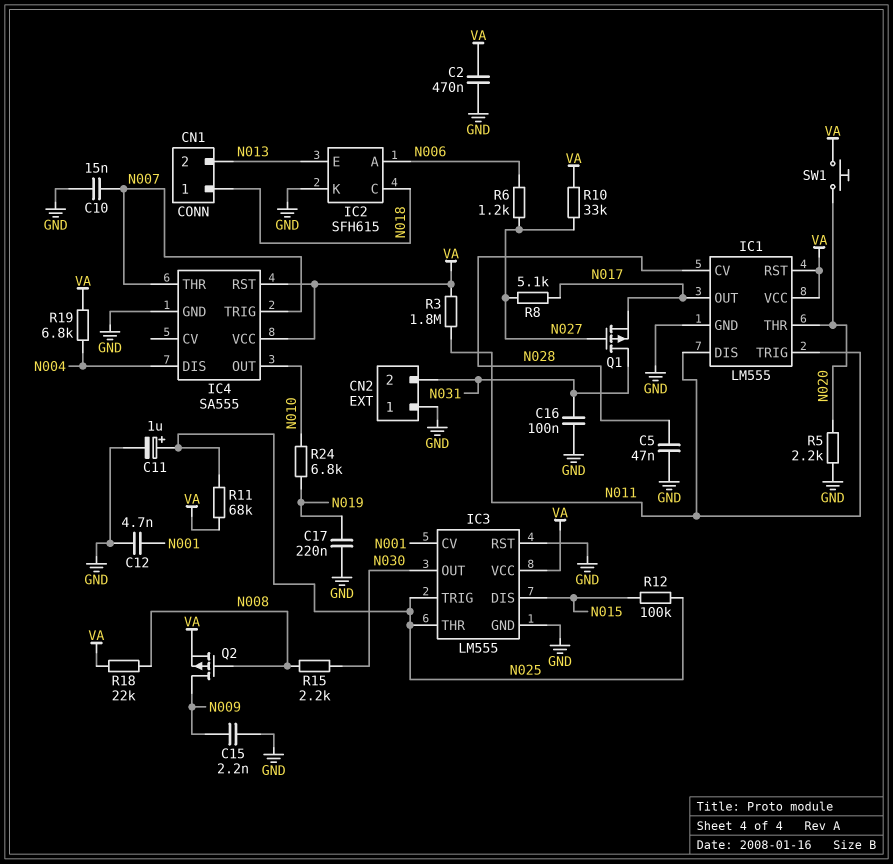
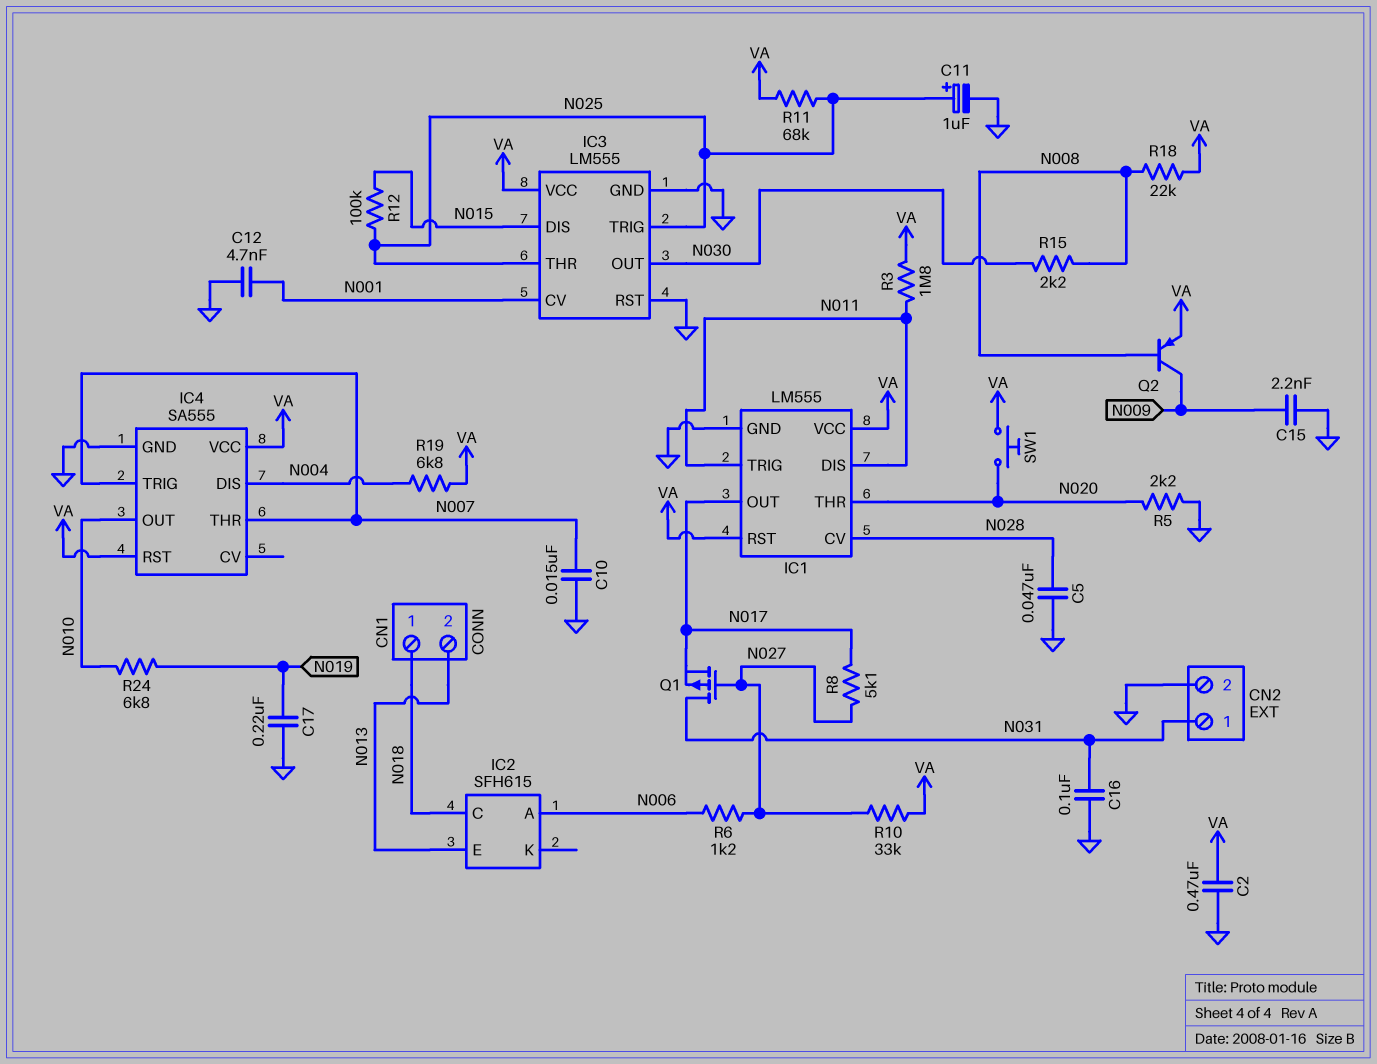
CN2 pin 1: GND -> N031
CN2 pin 2: N031 -> GND
IC2 pin K: GND -> none
Q2: PMOS (G N008, D N009, S VA) -> PNP (B N008, C N009, E VA)

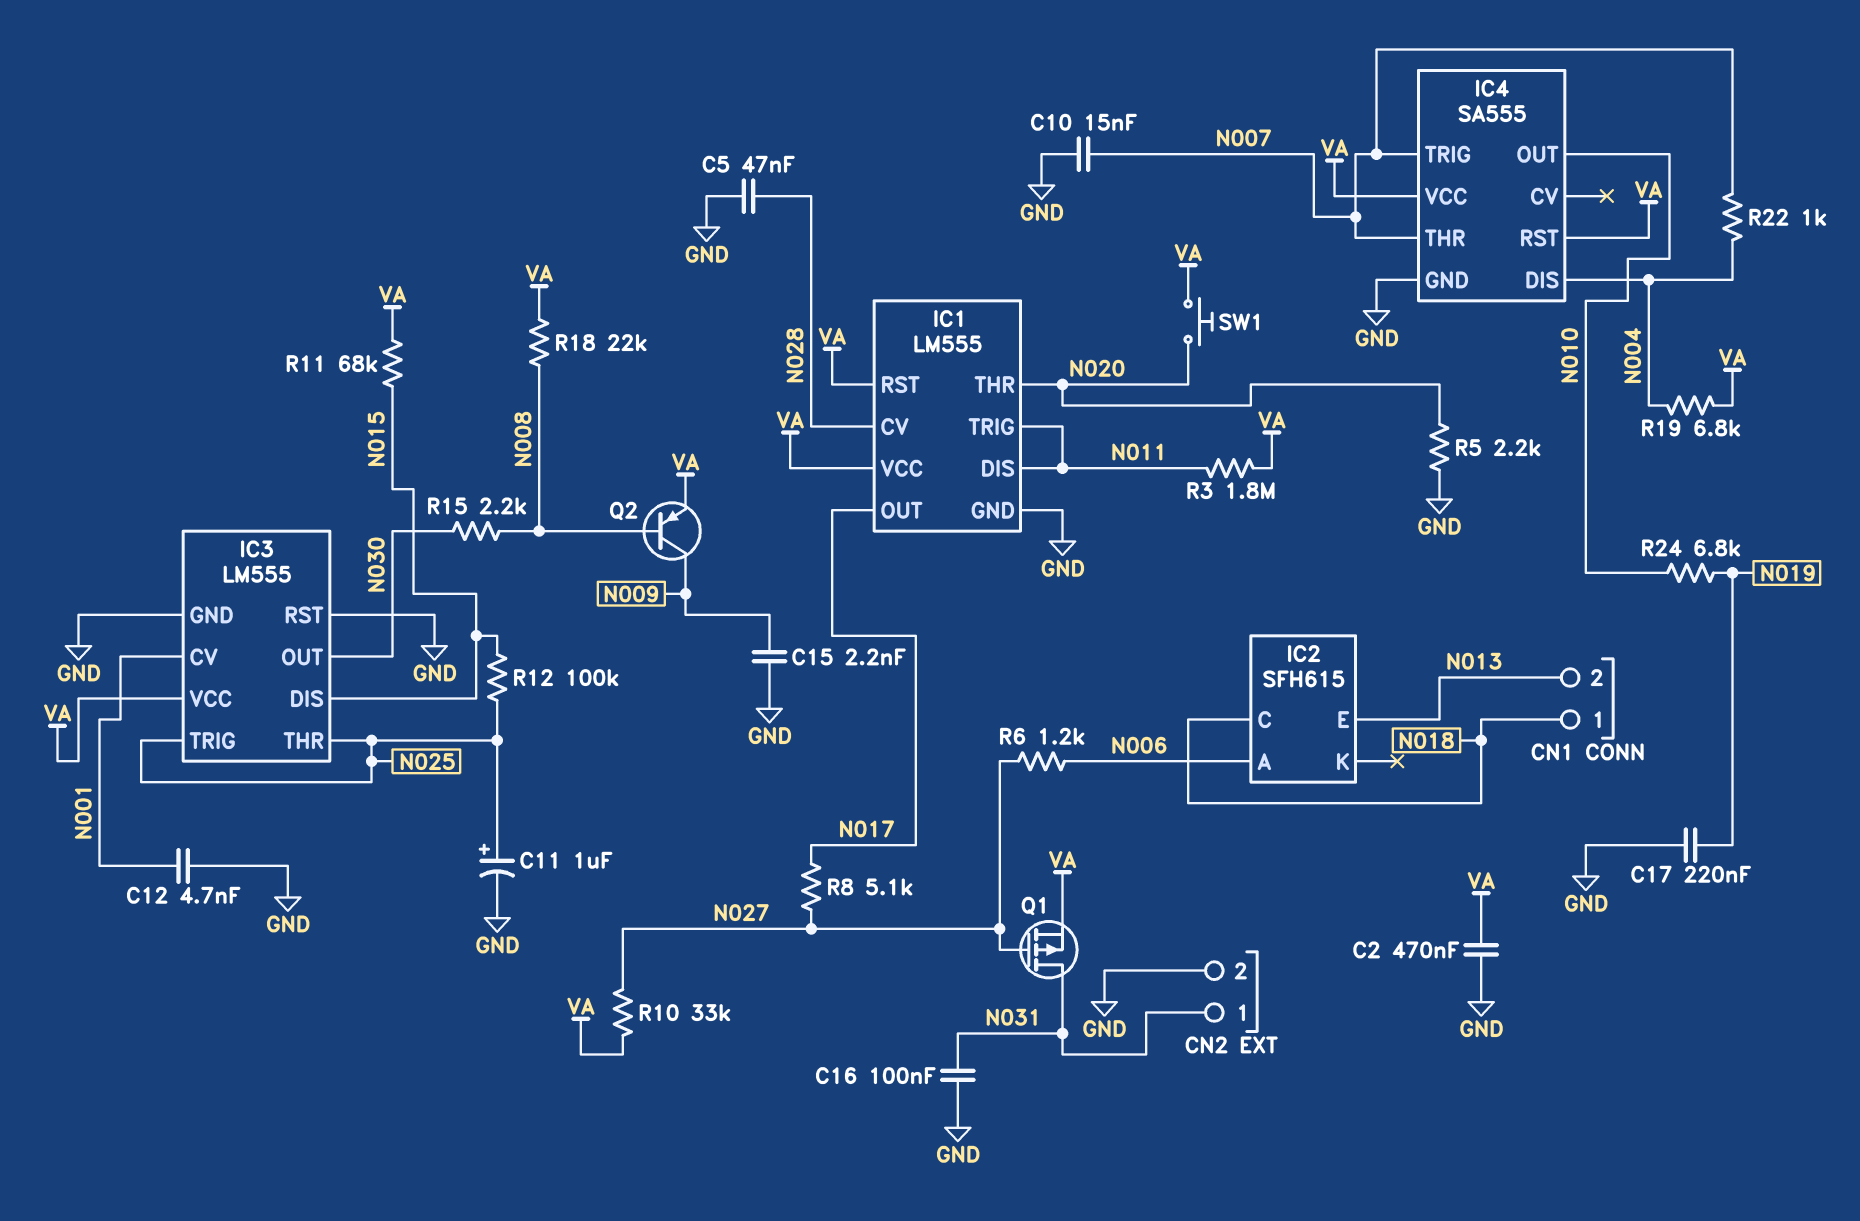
Q1: PMOS (G N027, D N031, S N017) -> PMOS (G N027, D N031, S VA)
R11: 68k (N025, VA) -> 68k (N015, VA)
R22: none -> 1k (N004, N007)

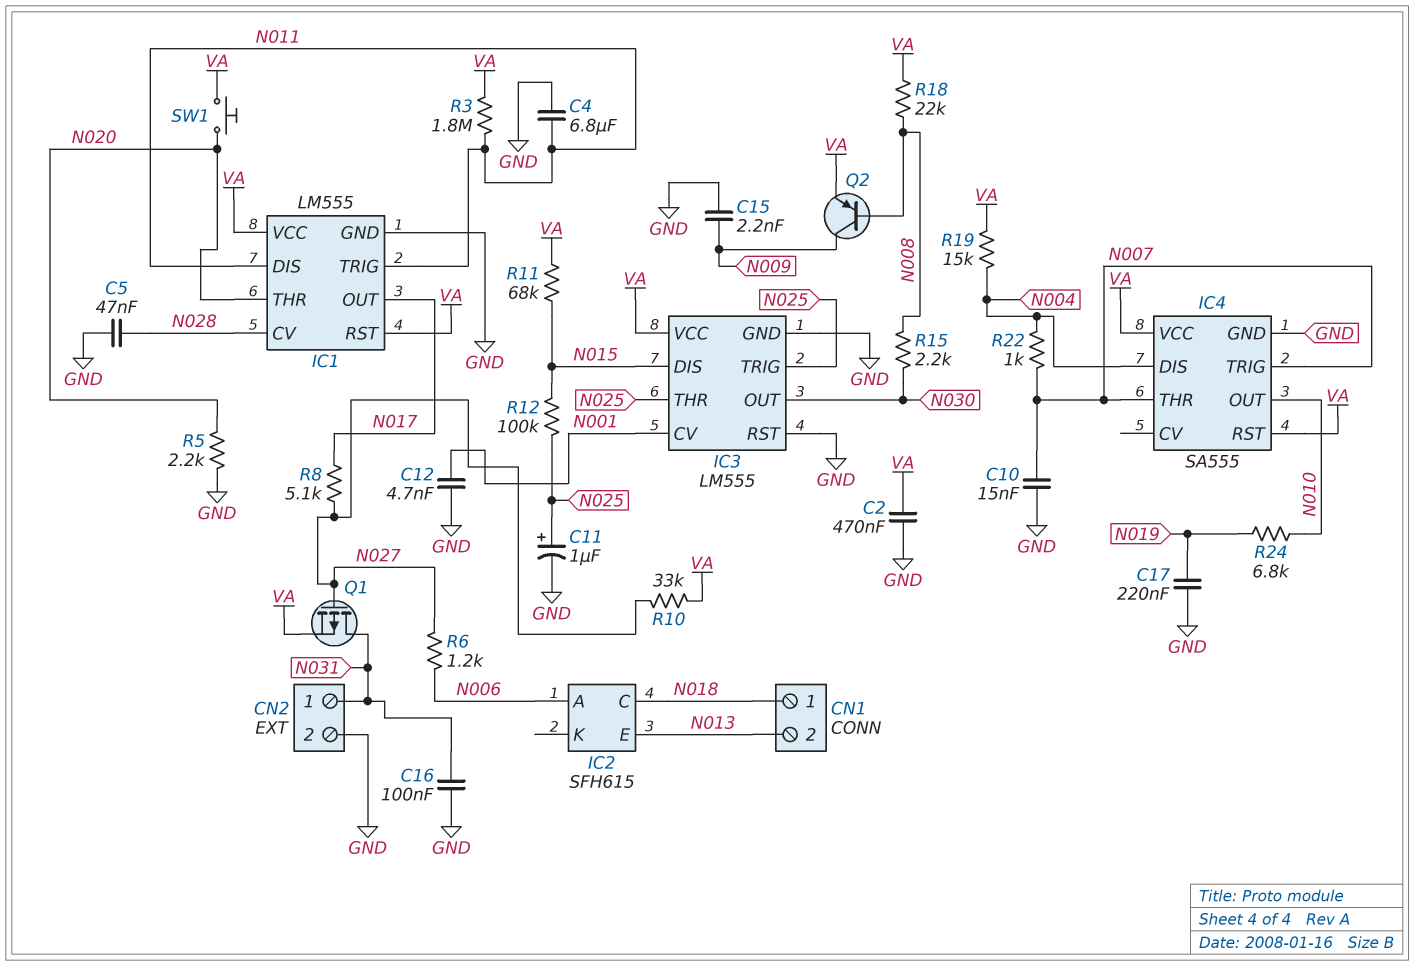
C4: none -> 6.8uF (GND, N011)
R19: 6.8k (N004, VA) -> 15k (N004, VA)

